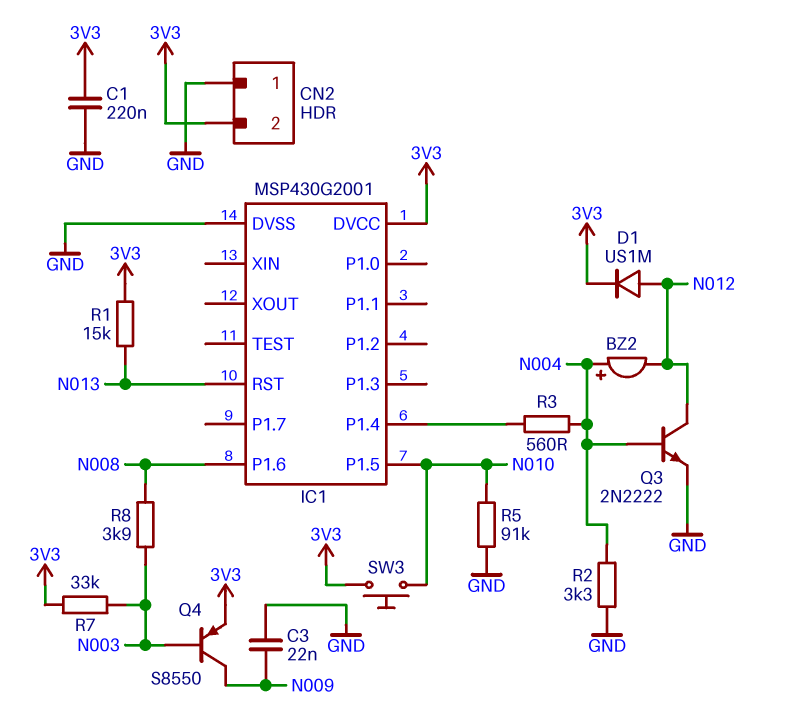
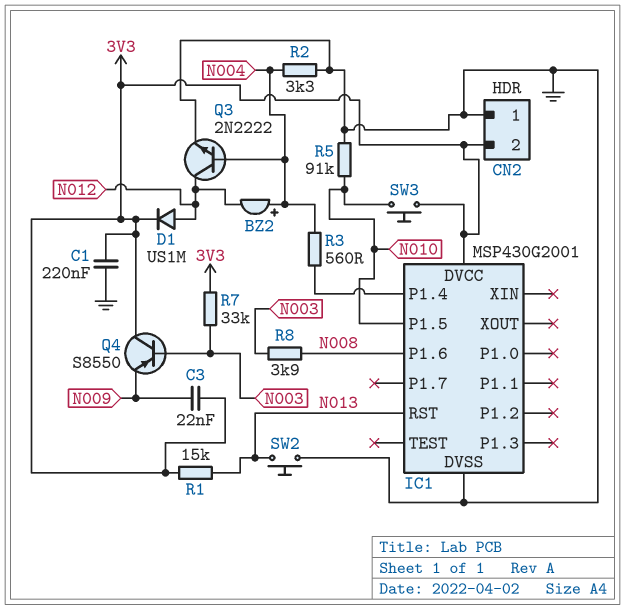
C3: 22nF (GND, N009) -> 22nF (3V3, N009)
Q4: PNP S8550 (B N003, C N009, E 3V3) -> PNP S8550 (B N003, C 3V3, E N009)
SW2: none -> button (GND, N013)

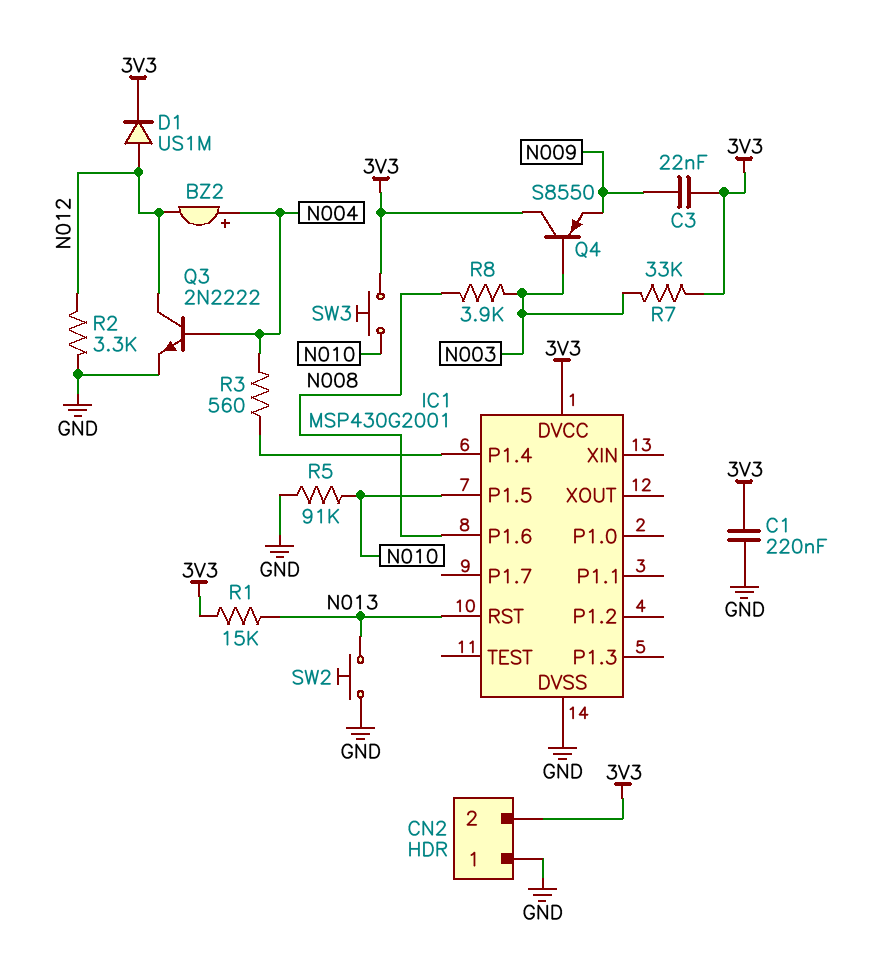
R2: 3.3k (GND, N004) -> 3.3k (GND, N012)

